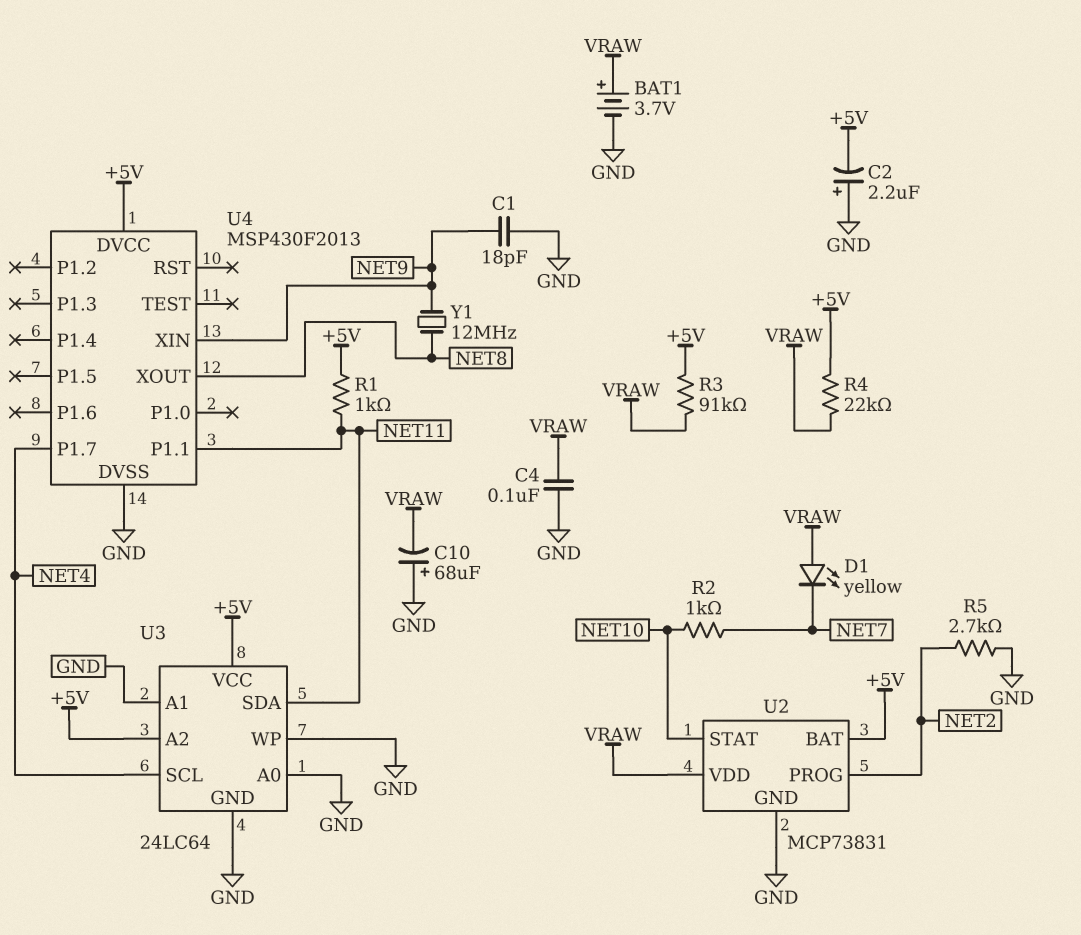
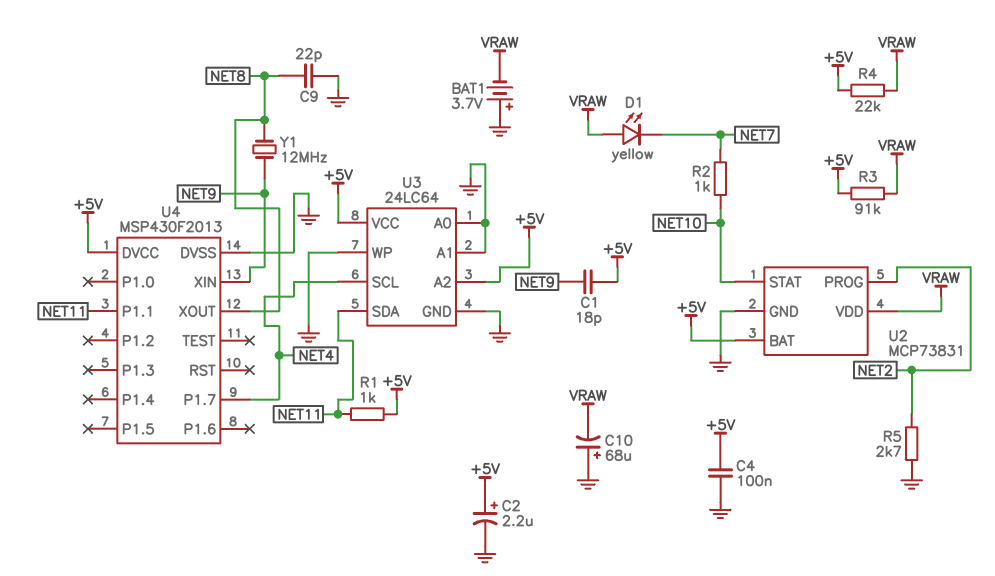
BAT1: 3.7V (plus VRAW, minus GND) -> 3.7V (plus GND, minus VRAW)
C1: 18pF (GND, NET9) -> 18pF (+5V, NET9)
C2: 2.2uF (plus GND, minus +5V) -> 2.2uF (plus +5V, minus GND)
C4: 100nF (GND, VRAW) -> 100nF (+5V, GND)
C9: none -> 22pF (GND, NET8)

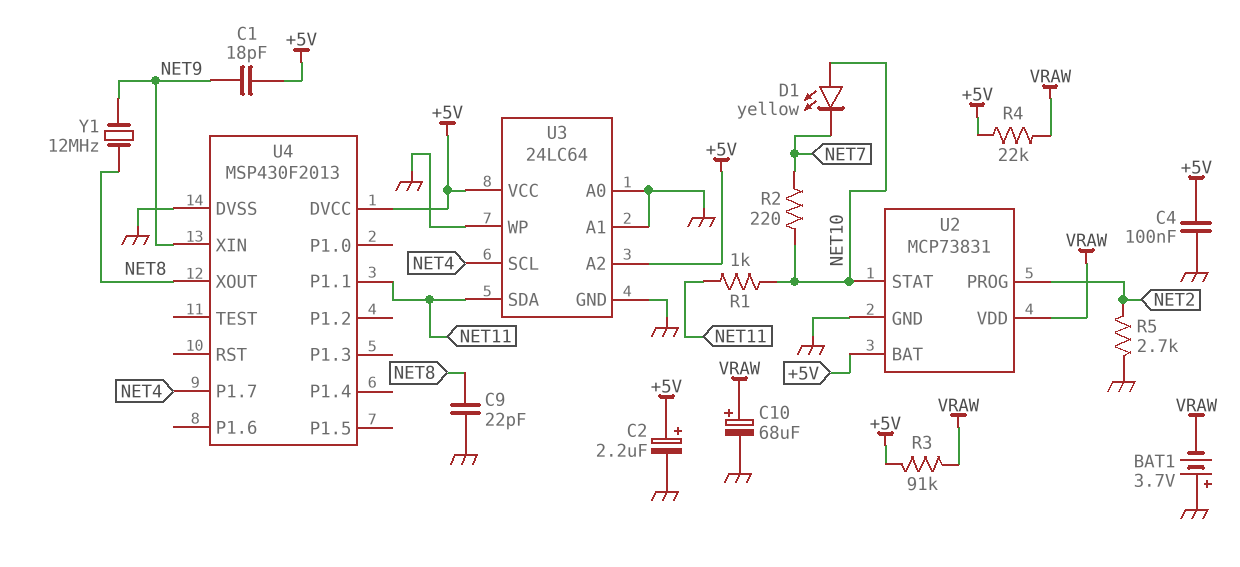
C10: 68uF (plus GND, minus VRAW) -> 68uF (plus VRAW, minus GND)
D1: LED yellow (A VRAW, K NET7) -> LED yellow (A NET10, K NET7)
R1: 1k (+5V, NET11) -> 1k (NET10, NET11)
R2: 1k (NET7, NET10) -> 220 (NET7, NET10)

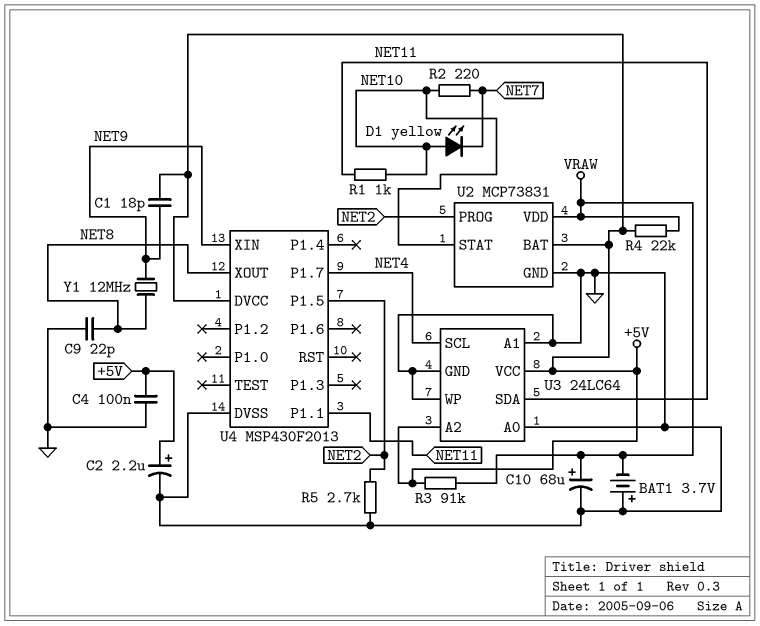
U4 pin P1.5: none -> NET2

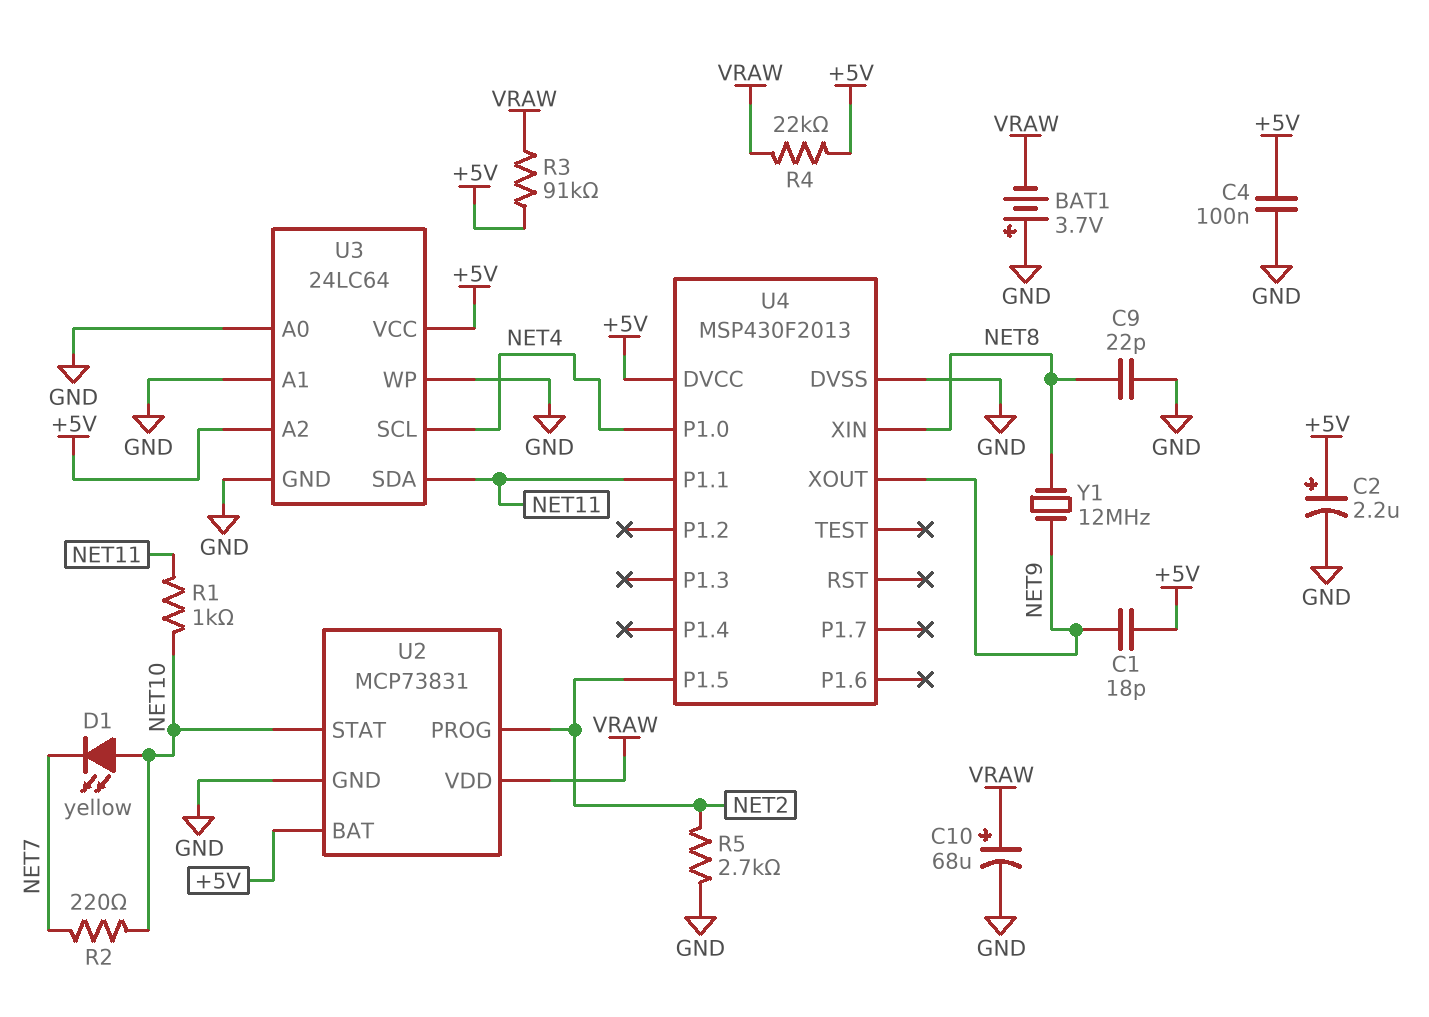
U4 pin P1.0: none -> NET4
U4 pin P1.7: NET4 -> none
U4 pin XIN: NET9 -> NET8
U4 pin XOUT: NET8 -> NET9

